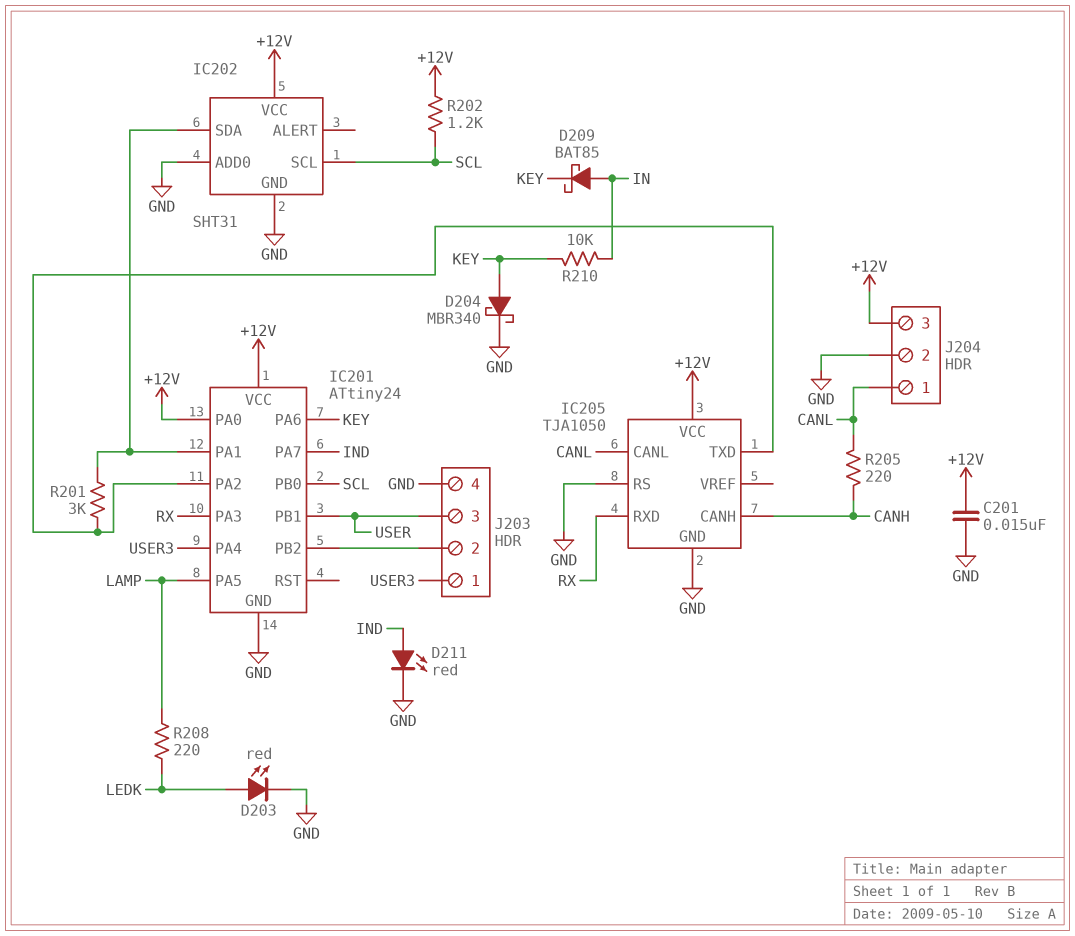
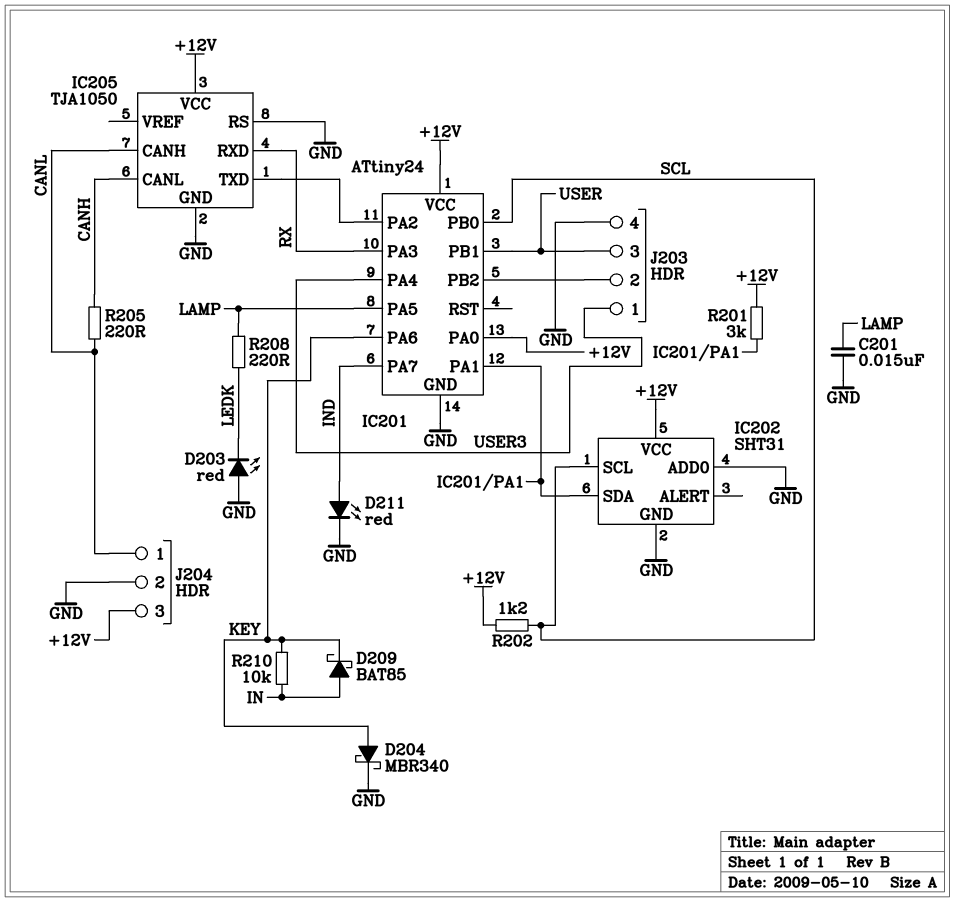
C201: 15nF (+12V, GND) -> 15nF (GND, LAMP)
D203: LED red (A LEDK, K GND) -> LED red (A GND, K LEDK)
IC205 pin CANH: CANH -> CANL
IC205 pin CANL: CANL -> CANH
R201: 3k (IC201/PA1, IC201/PA2) -> 3k (+12V, IC201/PA1)

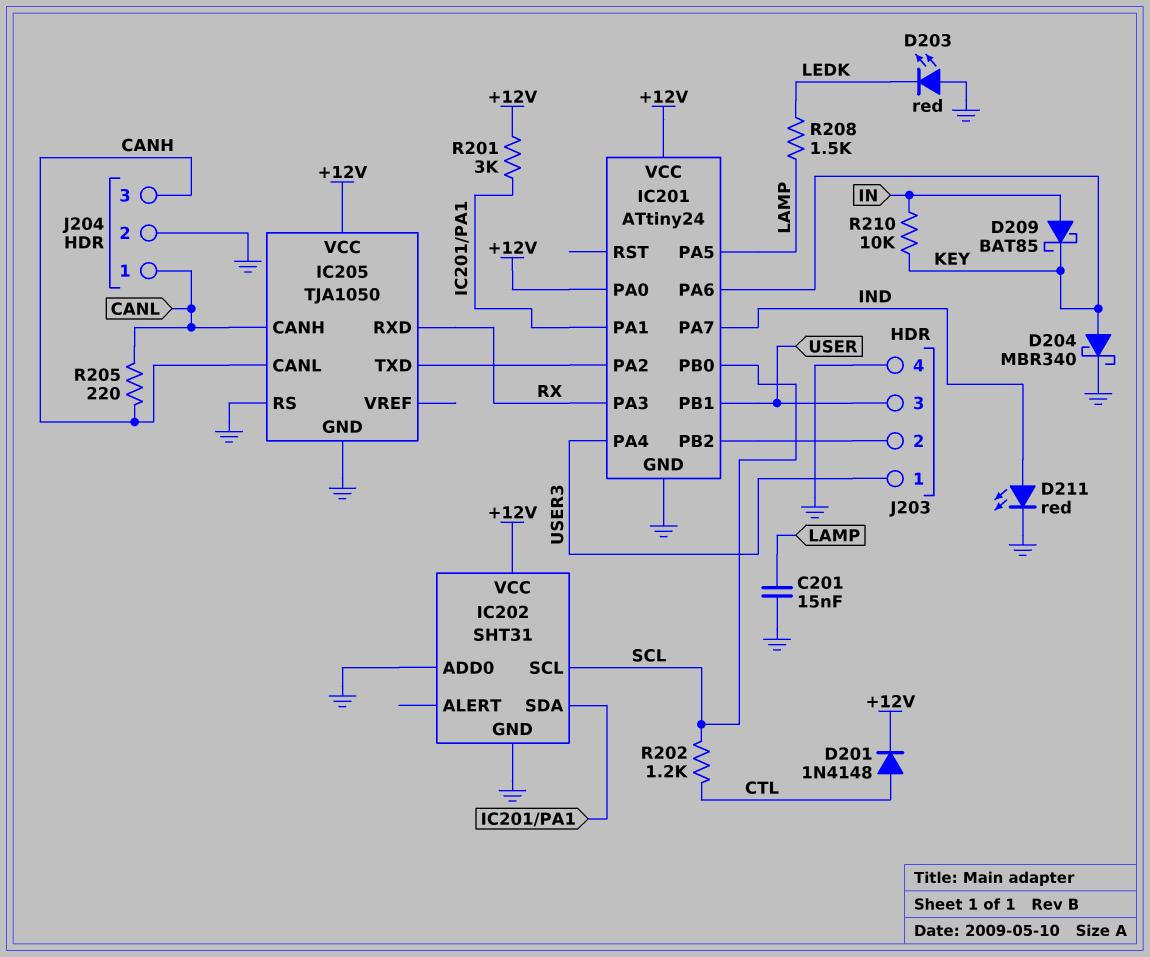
D201: none -> diode 1N4148 (A CTL, K +12V)
J204 pin 3: +12V -> CANH
R202: 1.2k (+12V, SCL) -> 1.2k (CTL, SCL)
R208: 220 (LAMP, LEDK) -> 1.5k (LAMP, LEDK)

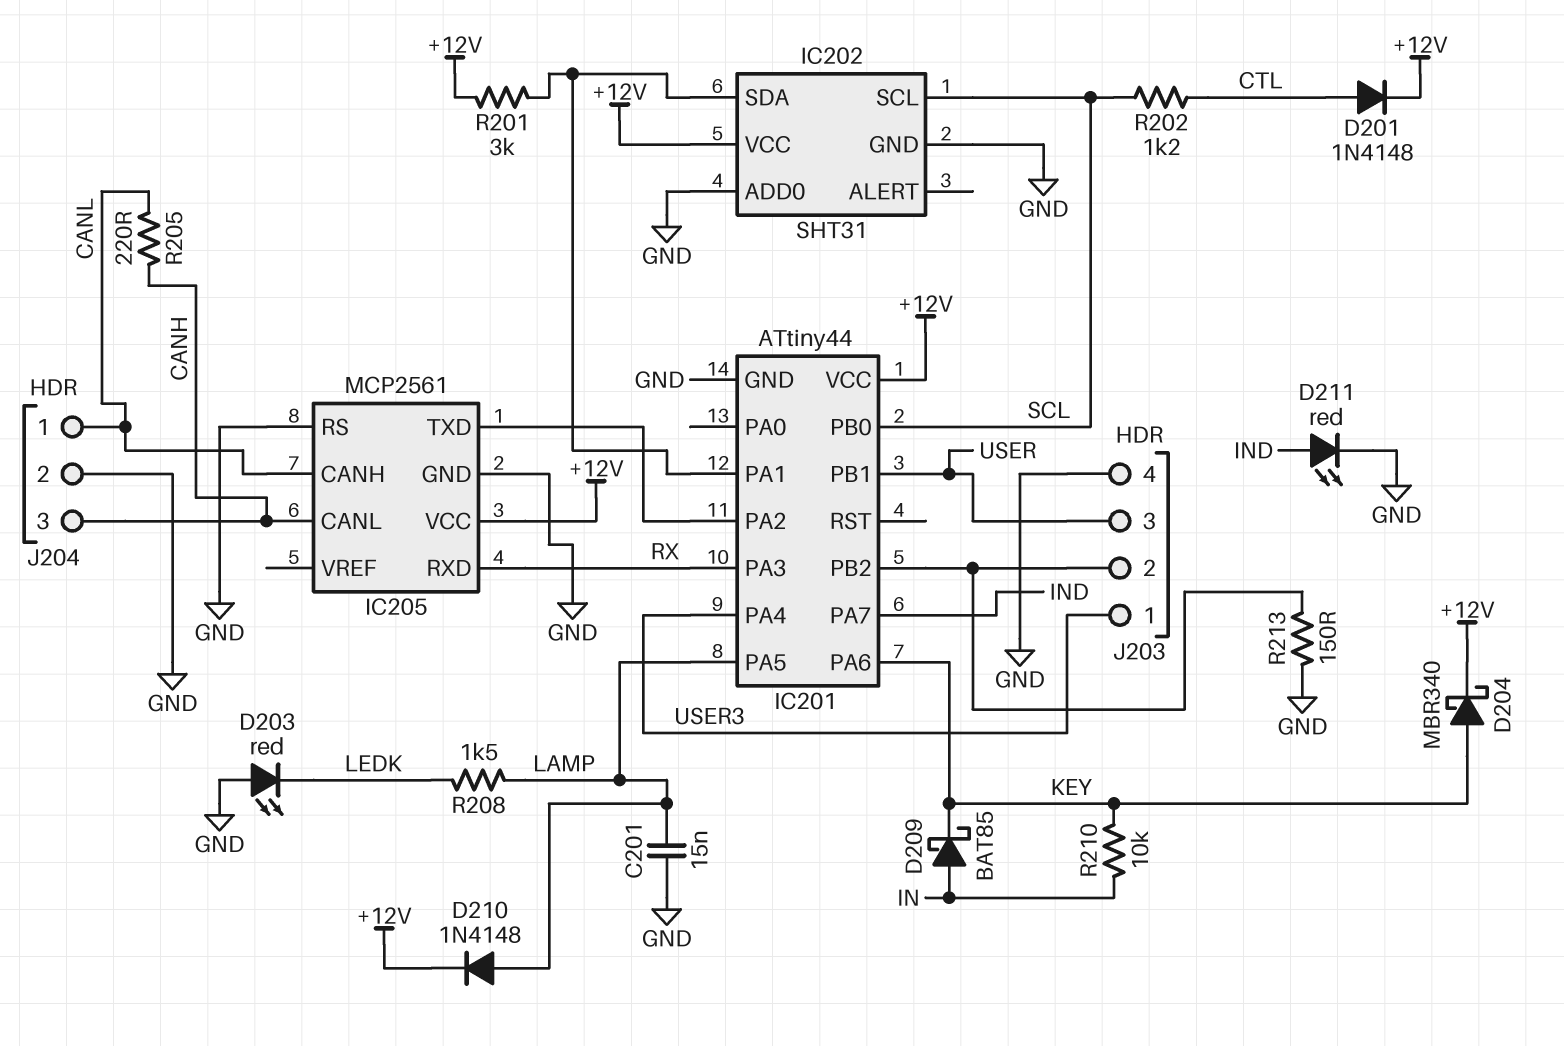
D204: schottky MBR340 (A KEY, K GND) -> schottky MBR340 (A KEY, K +12V)
D210: none -> diode 1N4148 (A LAMP, K +12V)
IC201: ATtiny24 -> ATtiny44
IC201 pin PA0: +12V -> none
IC205: TJA1050 -> MCP2561
R213: none -> 150 (GND, IC201/PB2)

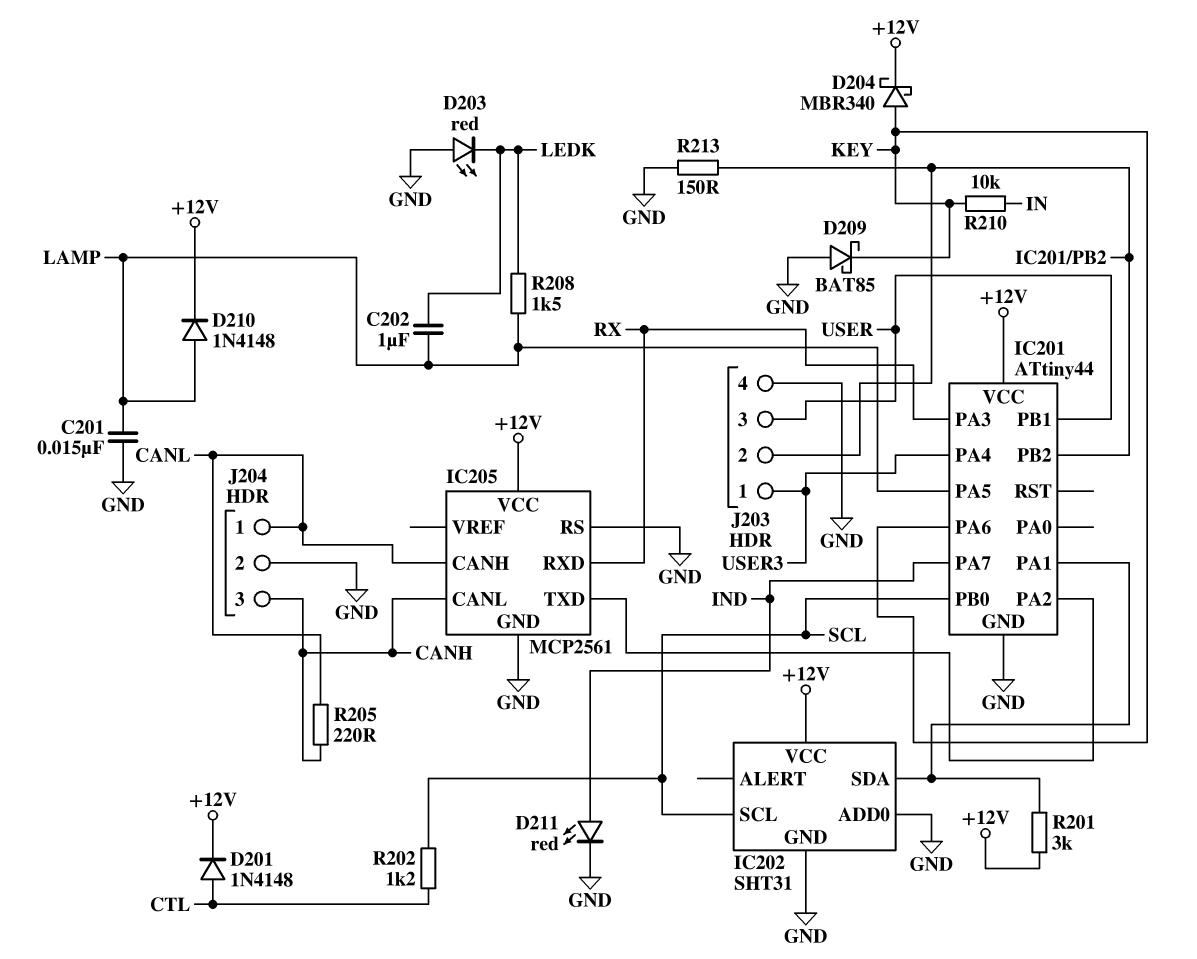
C202: none -> 1uF (LAMP, LEDK)
D209: schottky BAT85 (A IN, K KEY) -> schottky BAT85 (A GND, K KEY)

